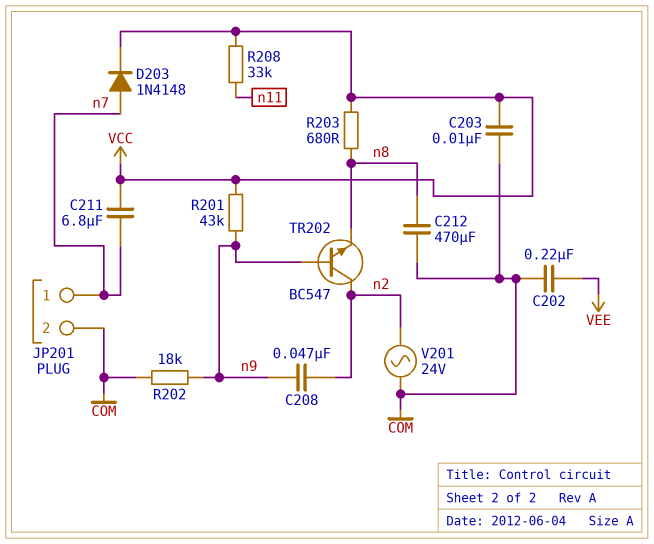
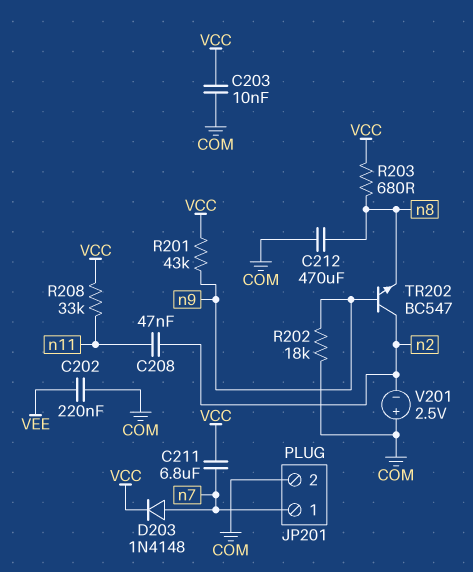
C208: 47nF (n2, n9) -> 47nF (n2, n11)
V201: AC 24V (COM, n2) -> 2.5V (plus COM, minus n2)

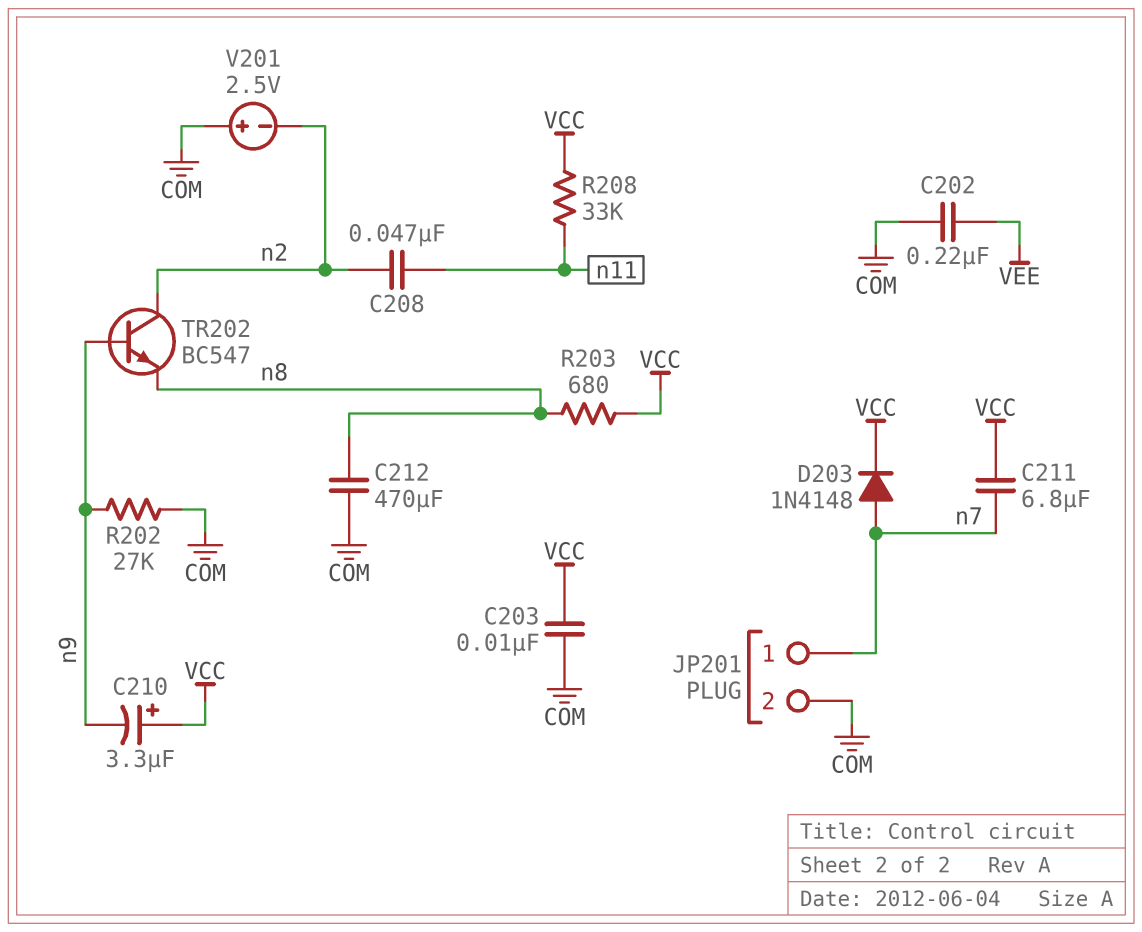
C210: none -> 3.3uF (plus VCC, minus n9)
R201: 43k (VCC, n9) -> none
R202: 18k (COM, n9) -> 27k (COM, n9)

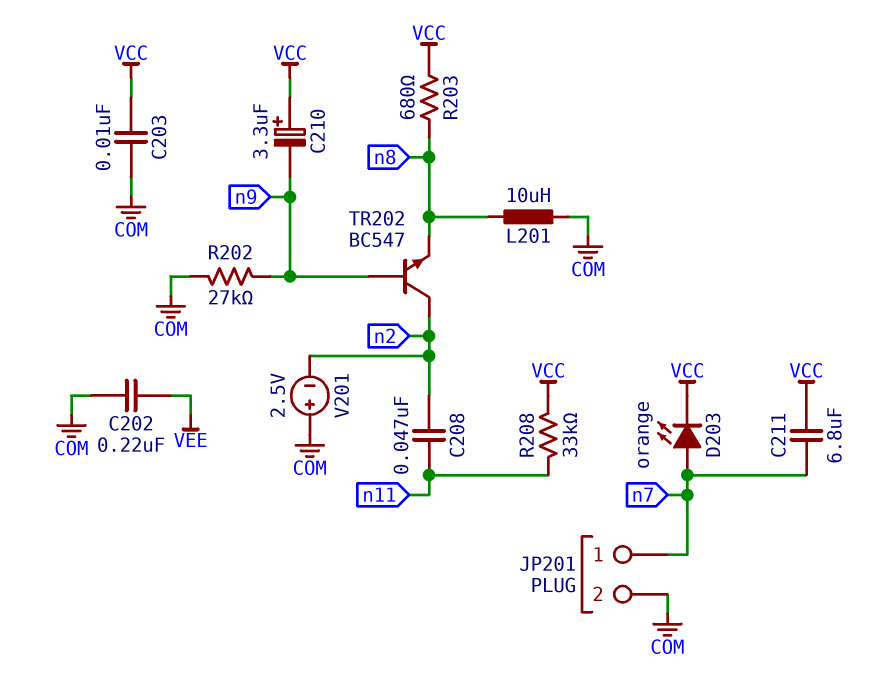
C212: 470uF (COM, n8) -> none
D203: diode 1N4148 (A n7, K VCC) -> LED orange (A n7, K VCC)
L201: none -> 10uH (COM, n8)

